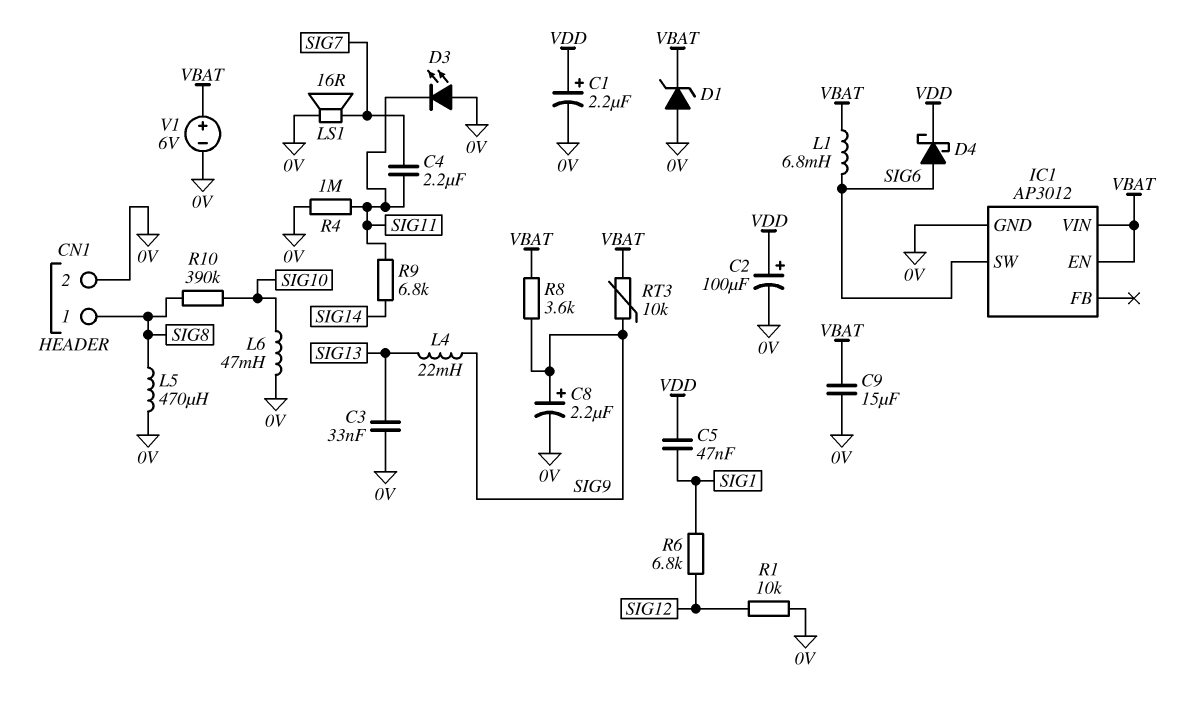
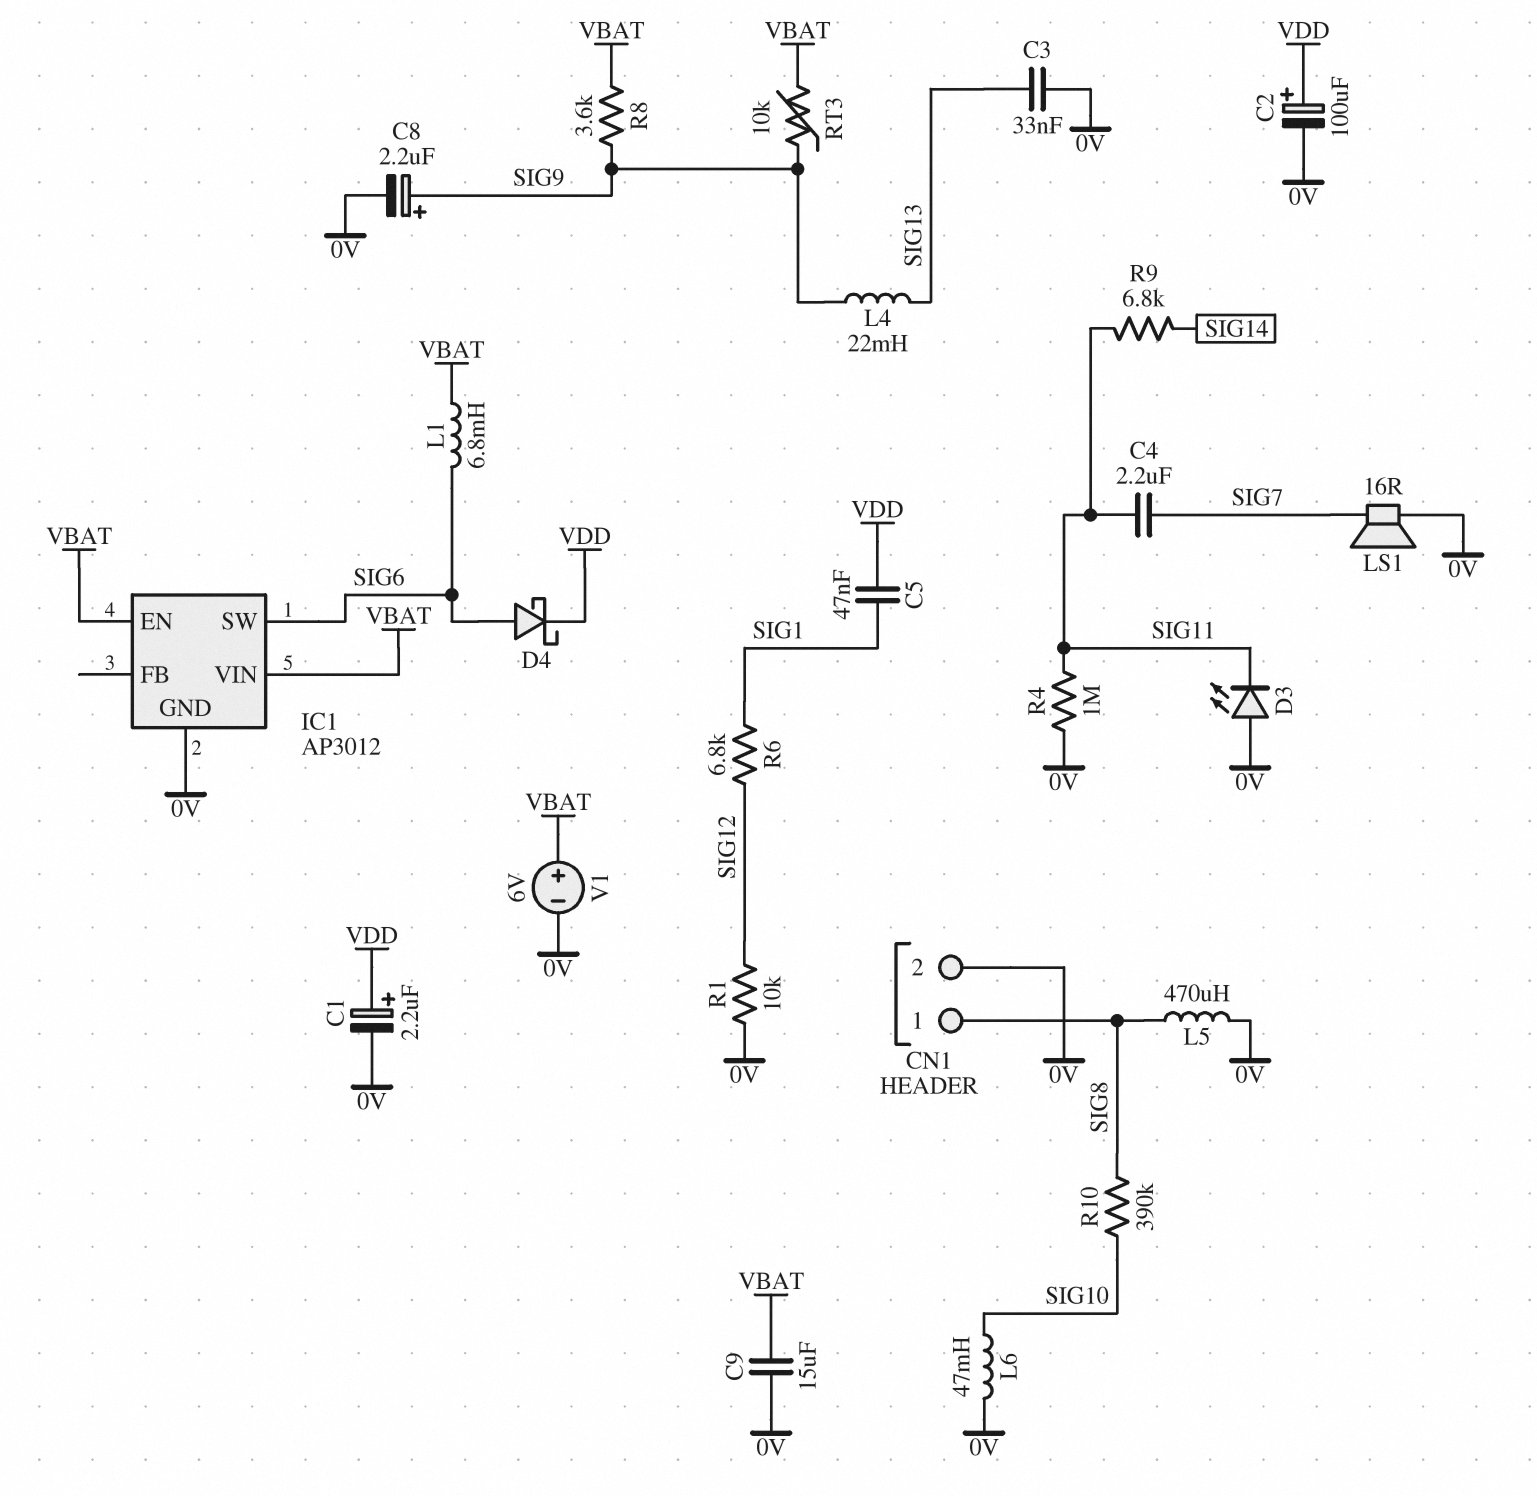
D1: zener (A 0V, K VBAT) -> none

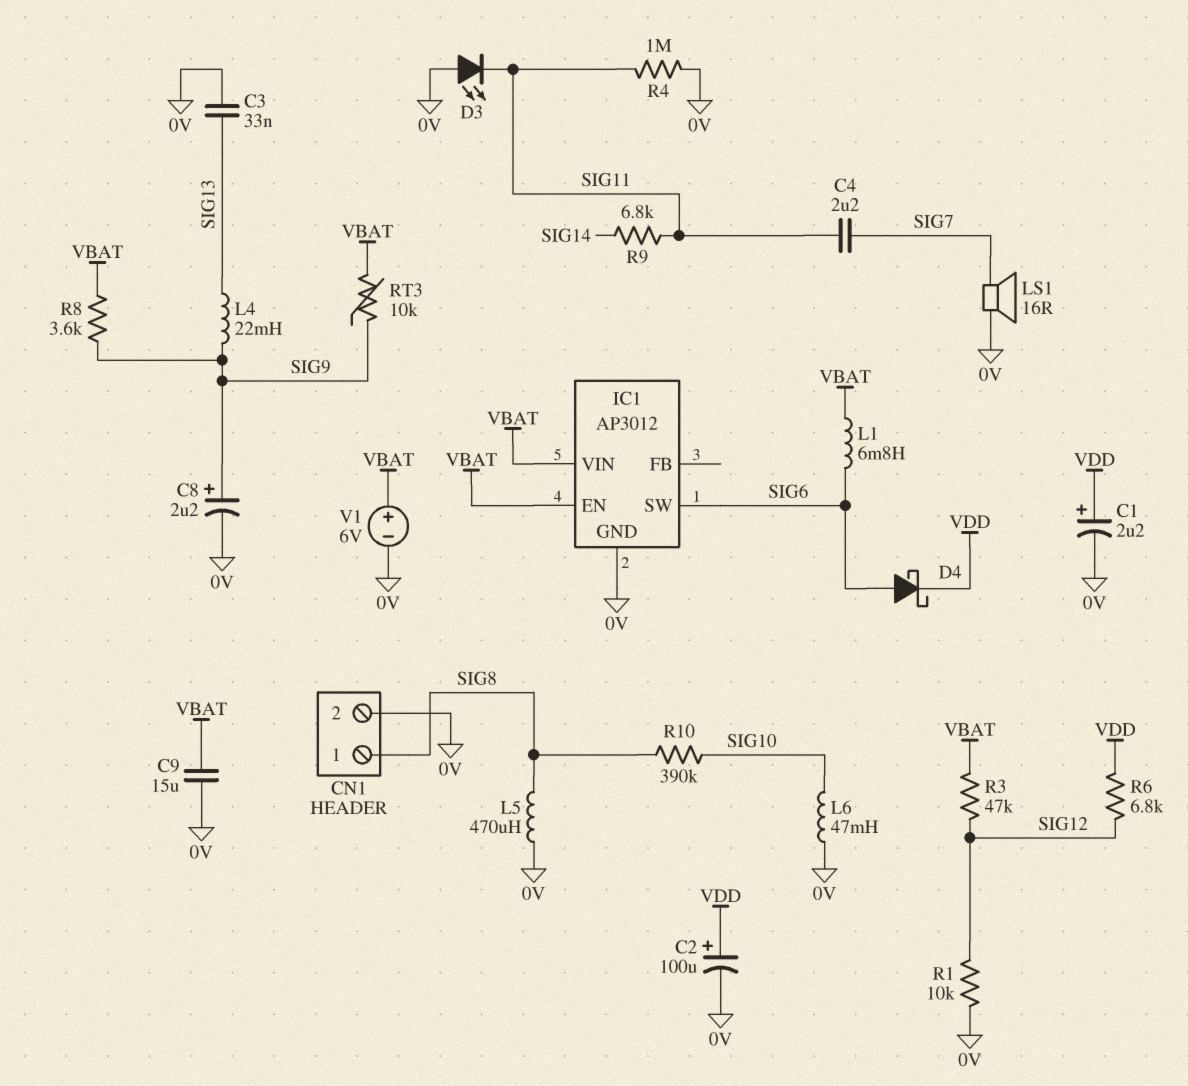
C5: 47nF (SIG1, VDD) -> none
R3: none -> 47k (SIG12, VBAT)
R6: 6.8k (SIG1, SIG12) -> 6.8k (SIG12, VDD)

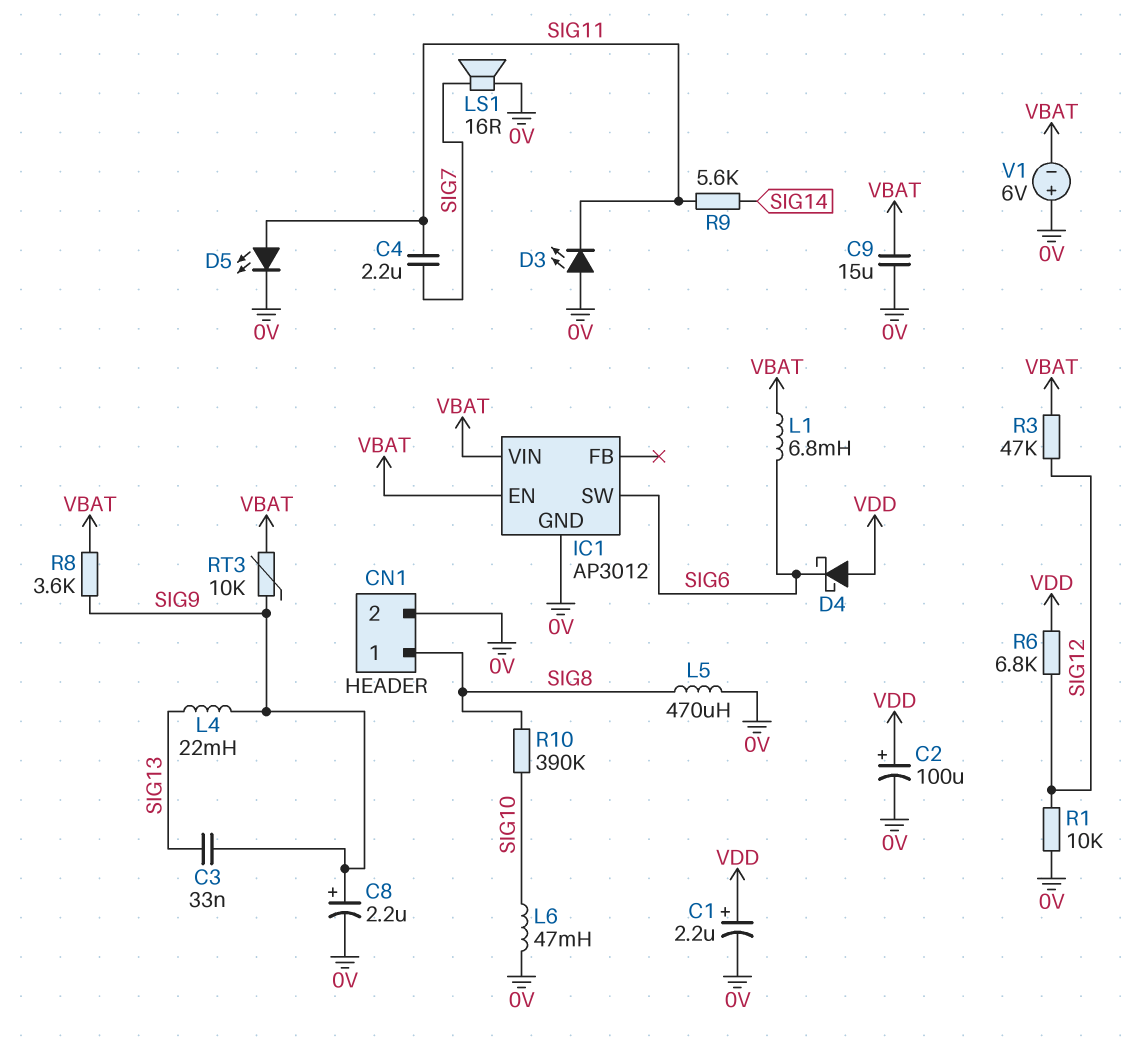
C3: 33nF (0V, SIG13) -> 33nF (SIG9, SIG13)
D4: schottky (A SIG6, K VDD) -> schottky (A VDD, K SIG6)
D5: none -> LED (A SIG11, K 0V)
R4: 1M (0V, SIG11) -> none
R9: 6.8k (SIG11, SIG14) -> 5.6k (SIG11, SIG14)
V1: 6V (plus VBAT, minus 0V) -> 6V (plus 0V, minus VBAT)

